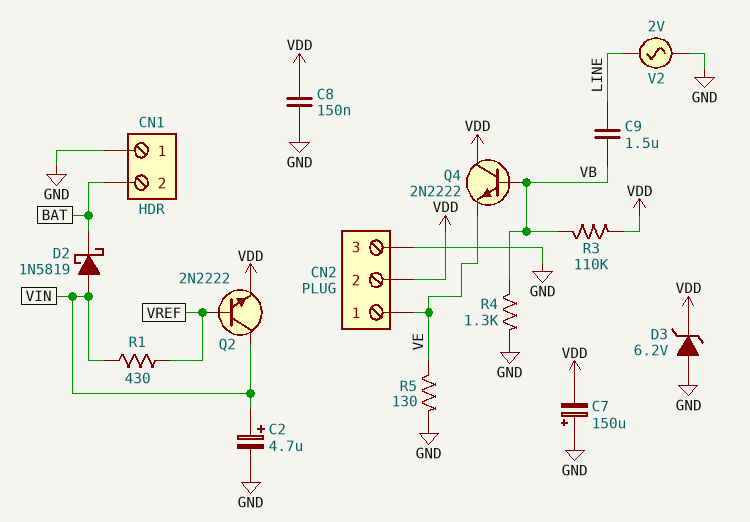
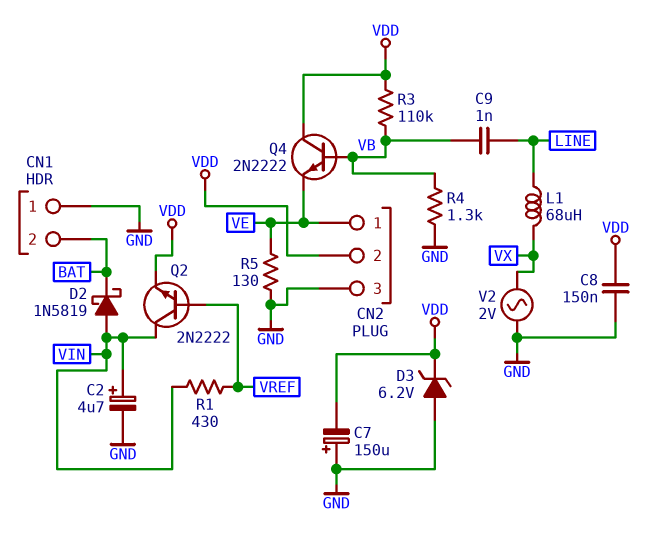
C9: 1.5uF (LINE, VB) -> 1nF (LINE, VB)
L1: none -> 68uH (LINE, VX)
V2: AC 2V (GND, LINE) -> AC 2V (GND, VX)

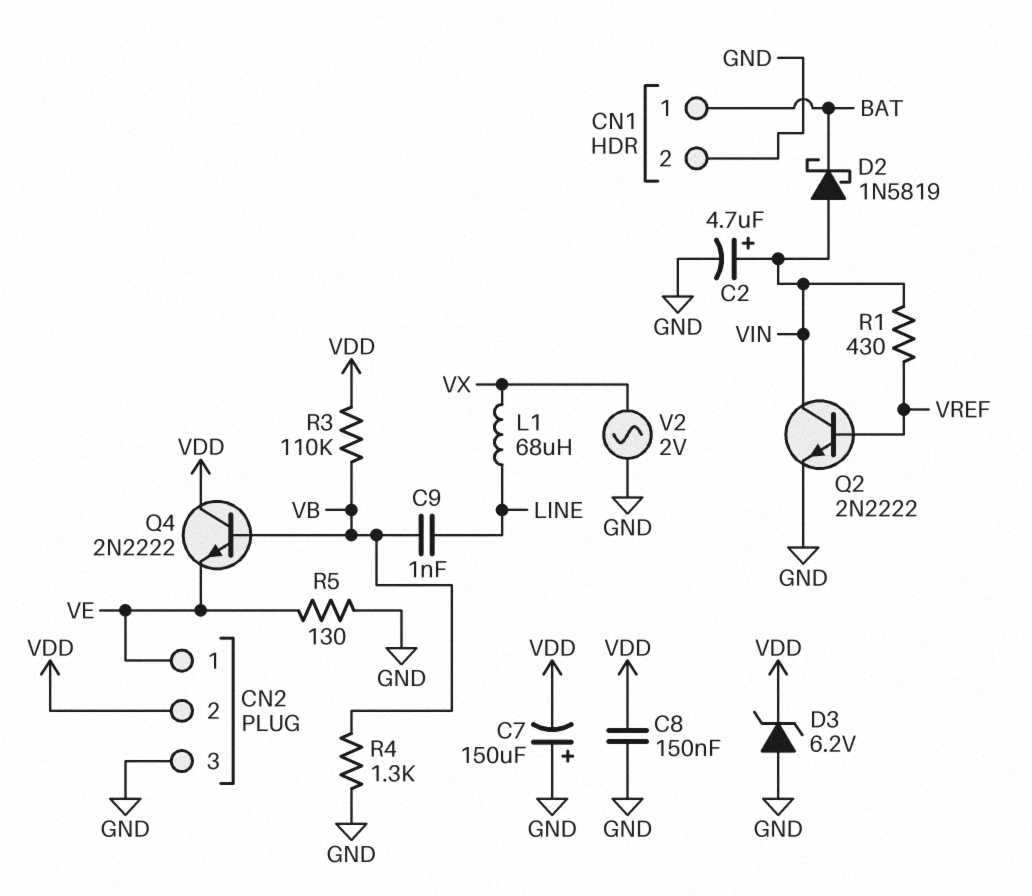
CN1 pin 1: GND -> BAT
CN1 pin 2: BAT -> GND
Q2: NPN 2N2222 (B VREF, C VIN, E VDD) -> NPN 2N2222 (B VREF, C VIN, E GND)

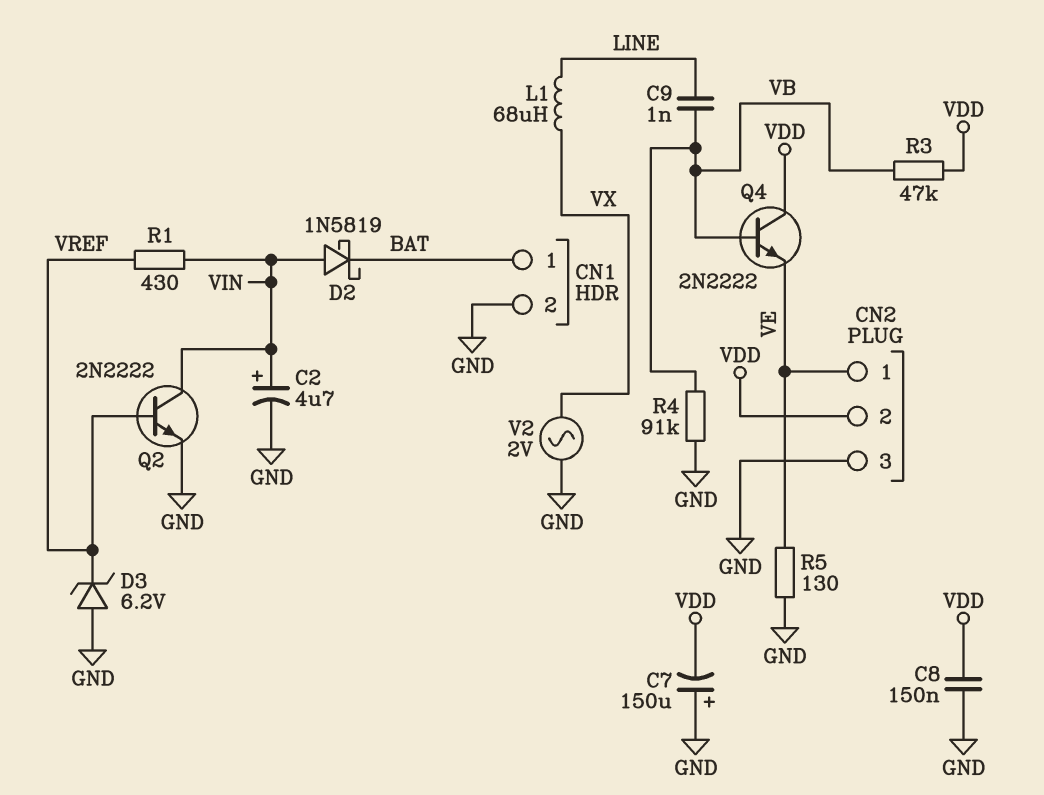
D3: zener 6.2V (A GND, K VDD) -> zener 6.2V (A GND, K VREF)
R3: 110k (VB, VDD) -> 47k (VB, VDD)
R4: 1.3k (GND, VB) -> 91k (GND, VB)

